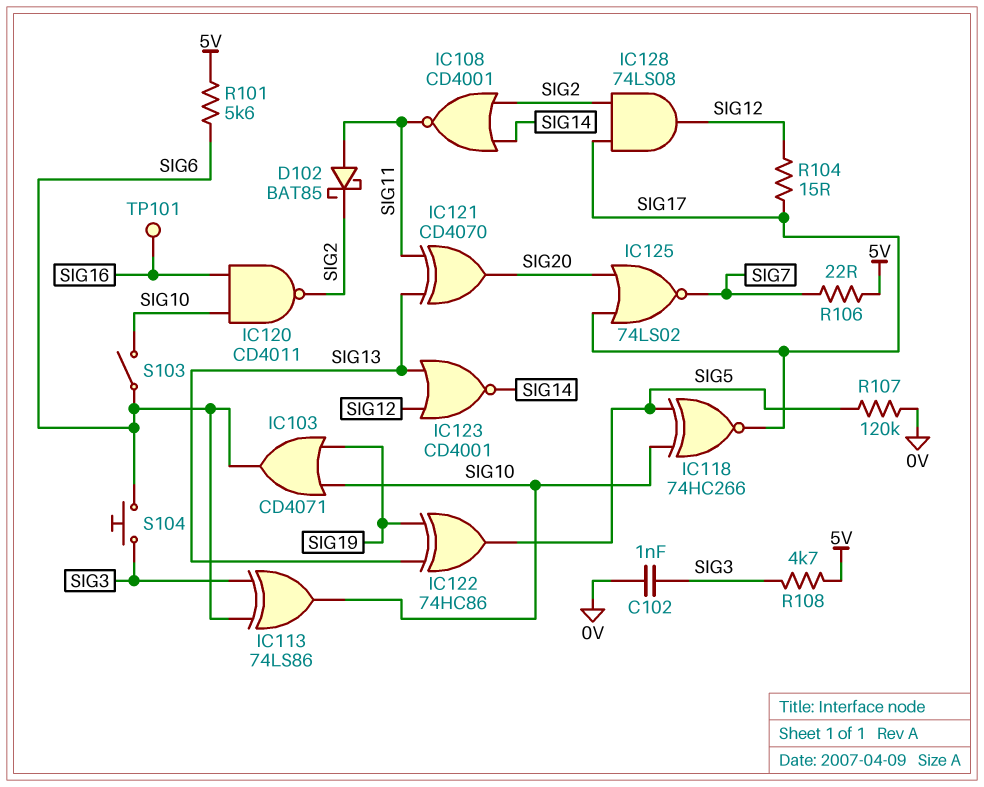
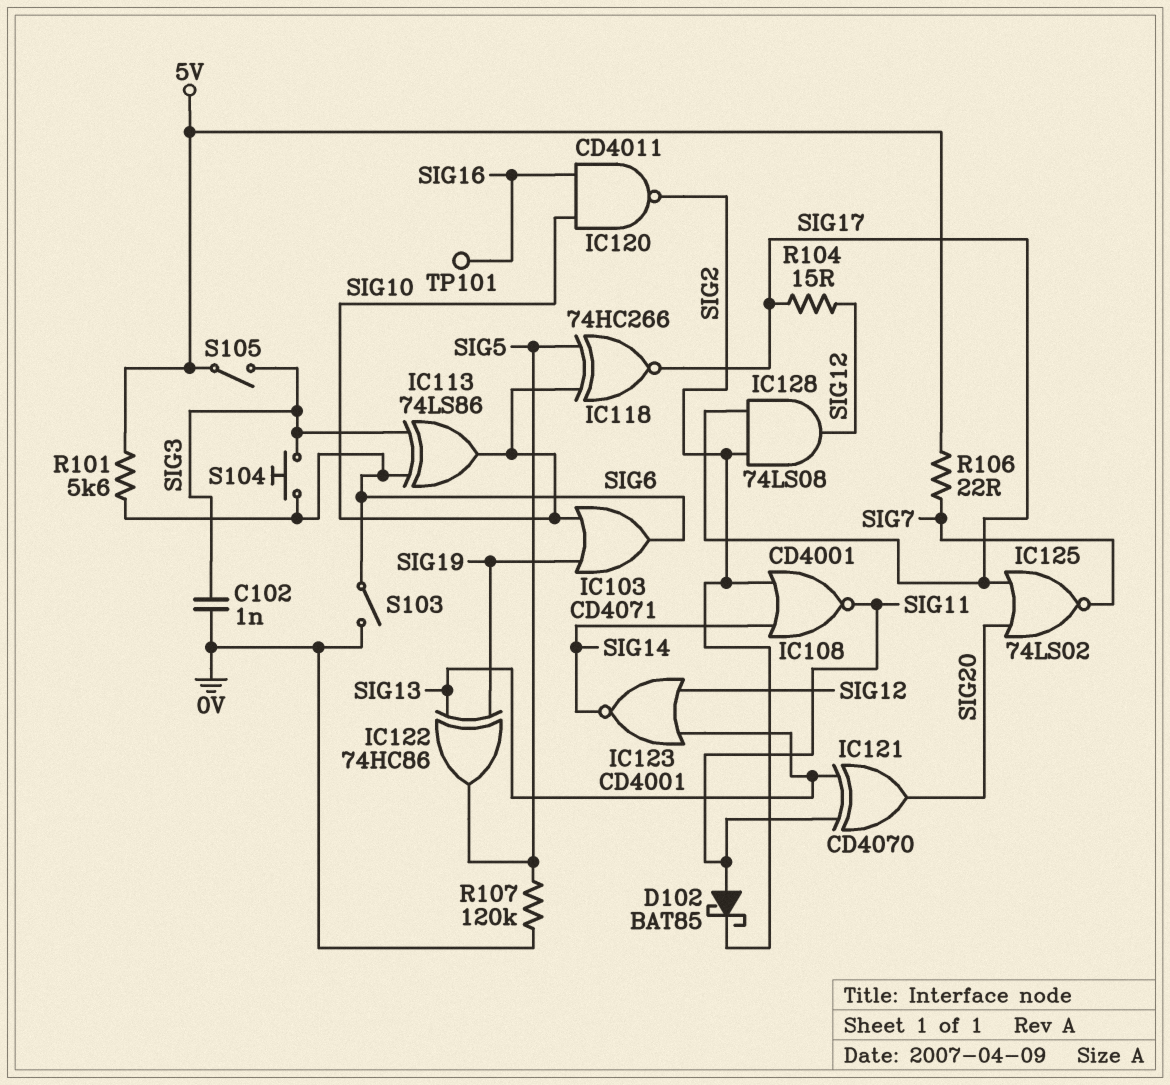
R108: 4.7k (5V, SIG3) -> none
S103: switch (SIG6, SIG10) -> switch (0V, SIG6)
S105: none -> switch (5V, SIG3)

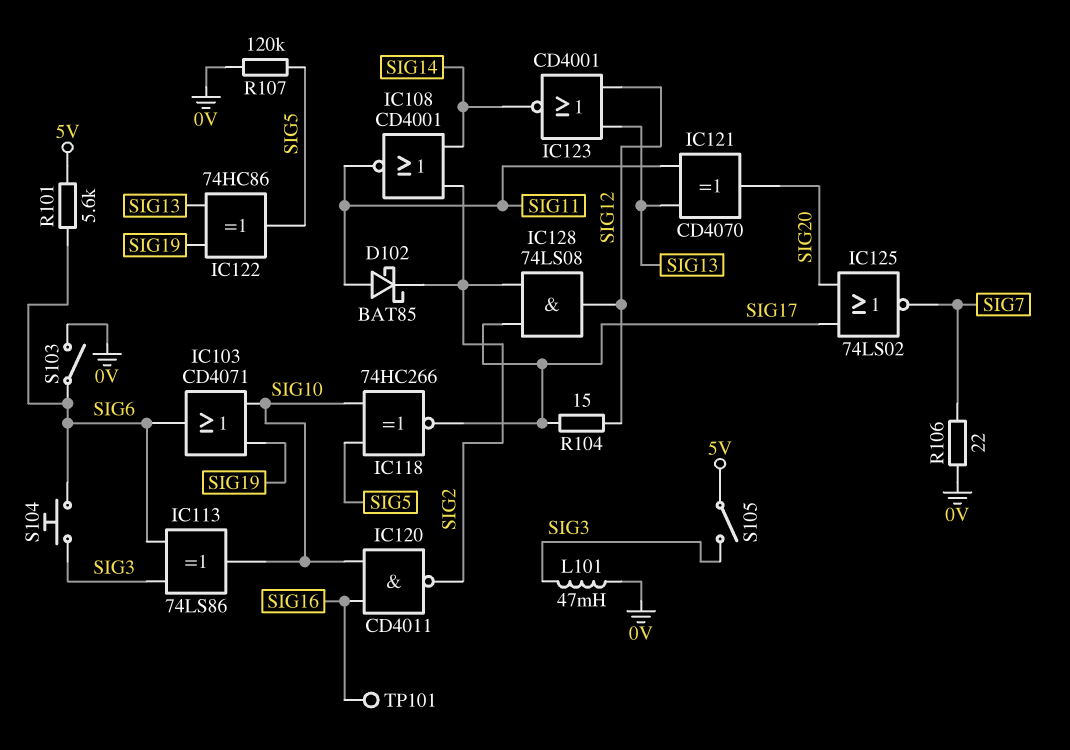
C102: 1nF (0V, SIG3) -> none
L101: none -> 47mH (0V, SIG3)
R106: 22 (5V, SIG7) -> 22 (0V, SIG7)

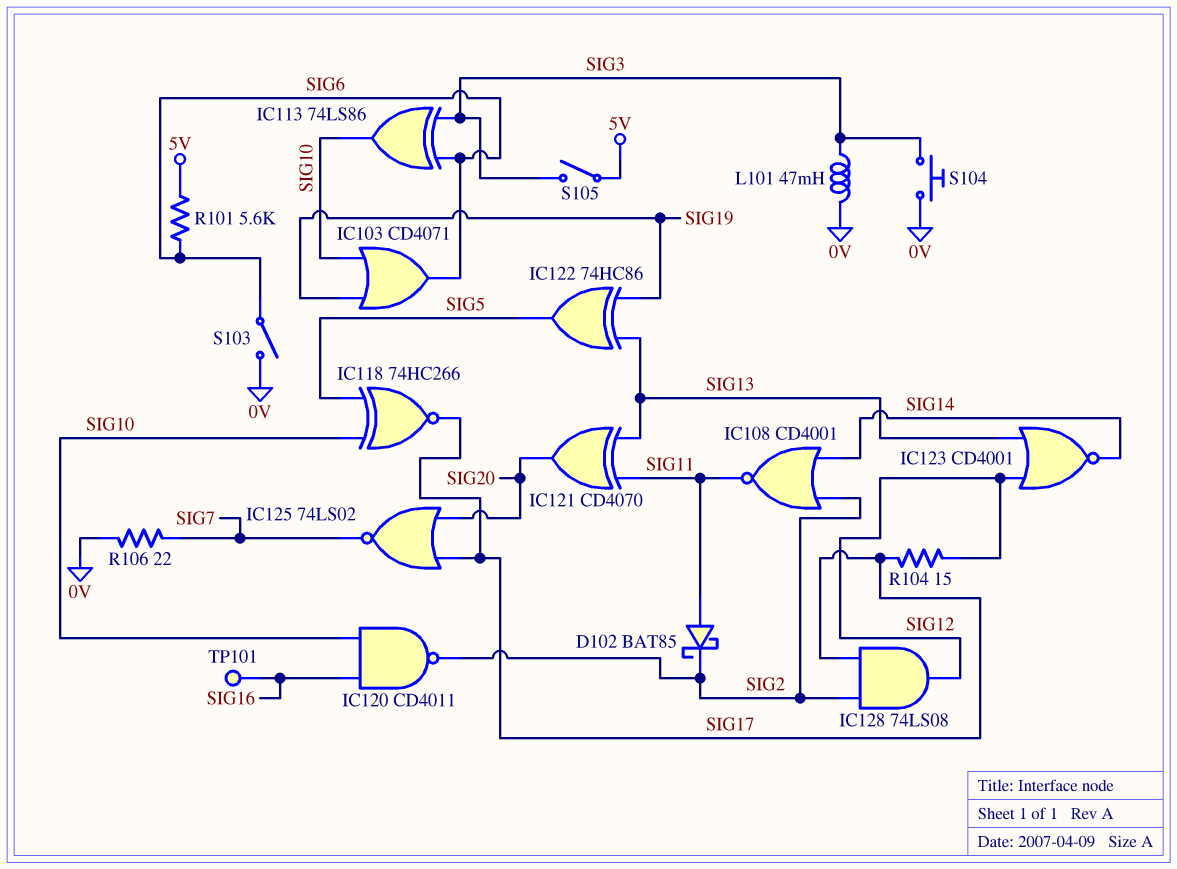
R107: 120k (0V, SIG5) -> none
S104: button (SIG3, SIG6) -> button (0V, SIG3)

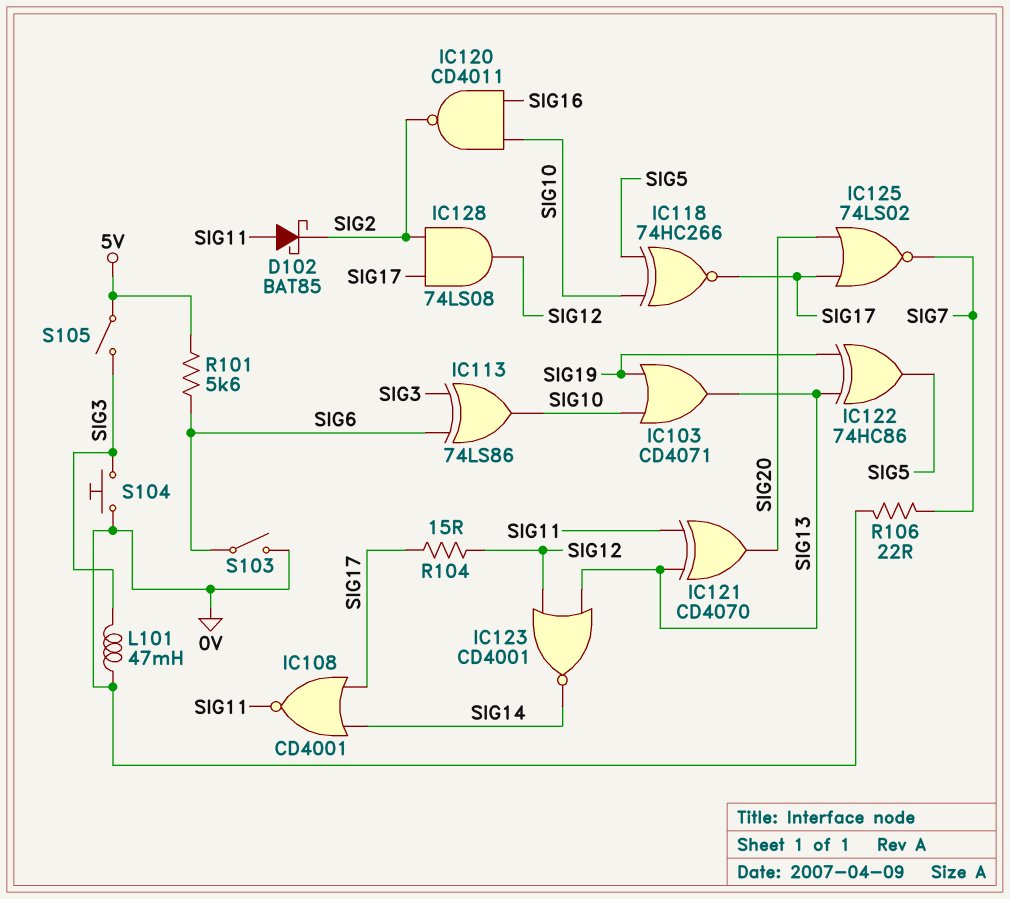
IC103: OR CD4071 (in SIG10, in SIG19, out SIG6) -> OR CD4071 (in SIG10, in SIG19, out SIG13)
IC108: NOR CD4001 (in SIG2, in SIG14, out SIG11) -> NOR CD4001 (in SIG14, in SIG17, out SIG11)
TP101: test point (SIG16) -> none

